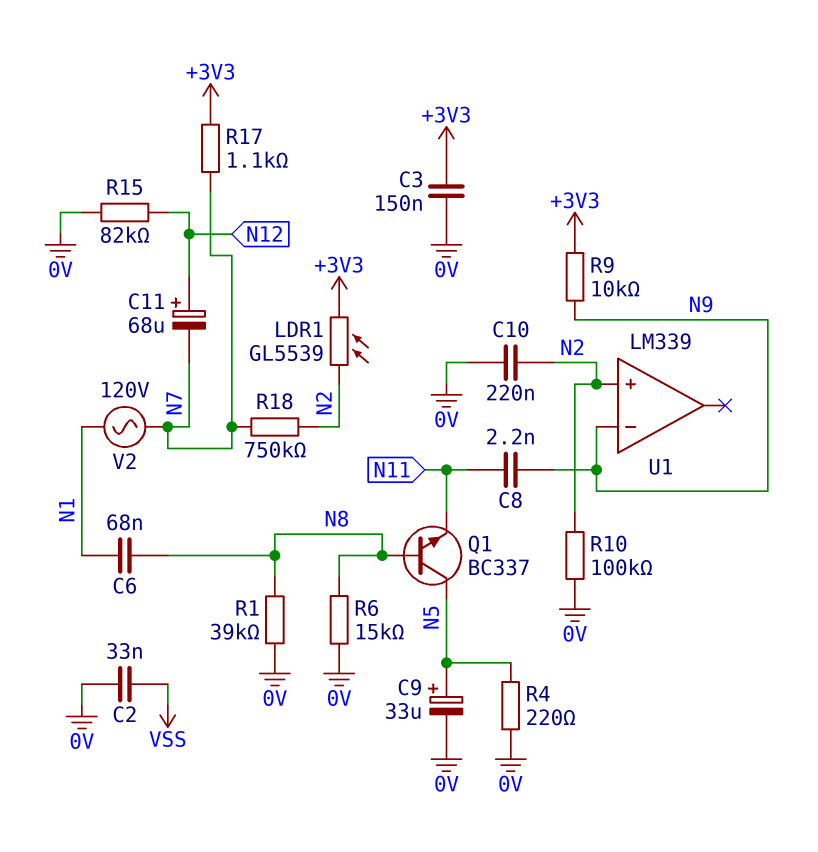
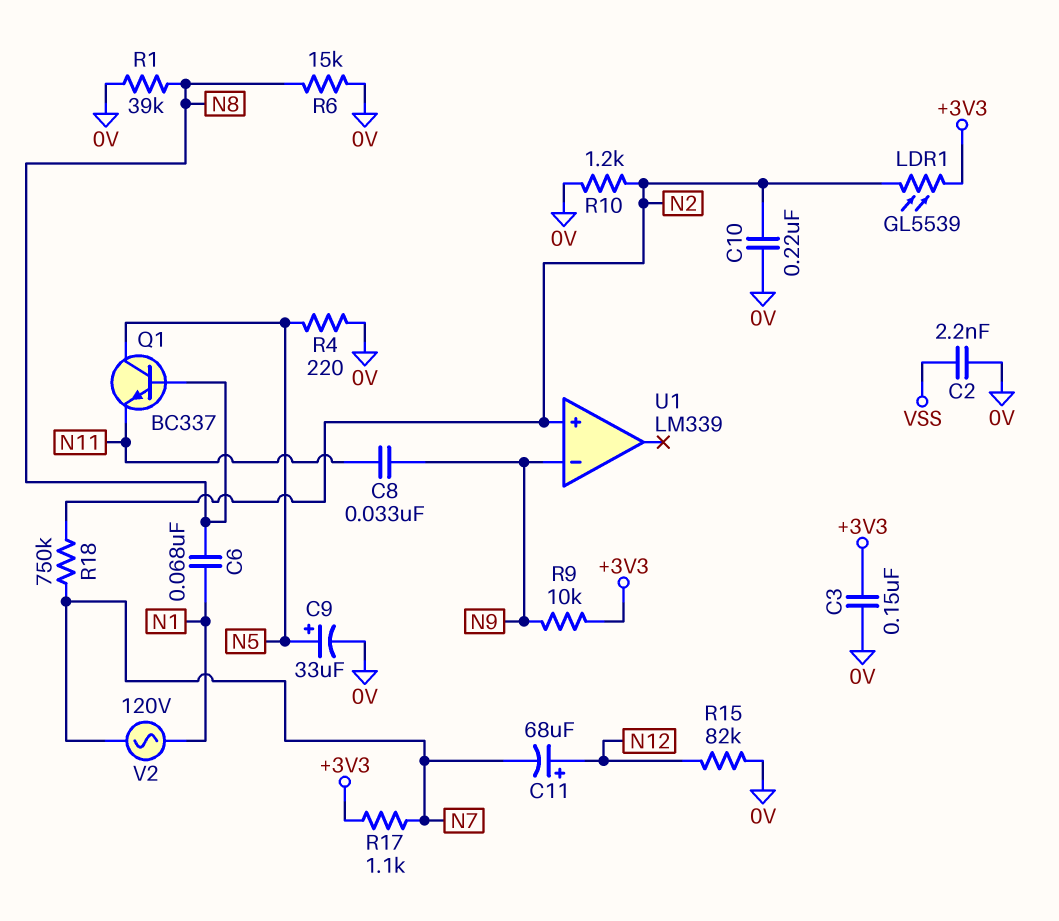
C2: 33nF (0V, VSS) -> 2.2nF (0V, VSS)
C8: 2.2nF (N9, N11) -> 33nF (N9, N11)
R10: 100k (0V, N2) -> 1.2k (0V, N2)

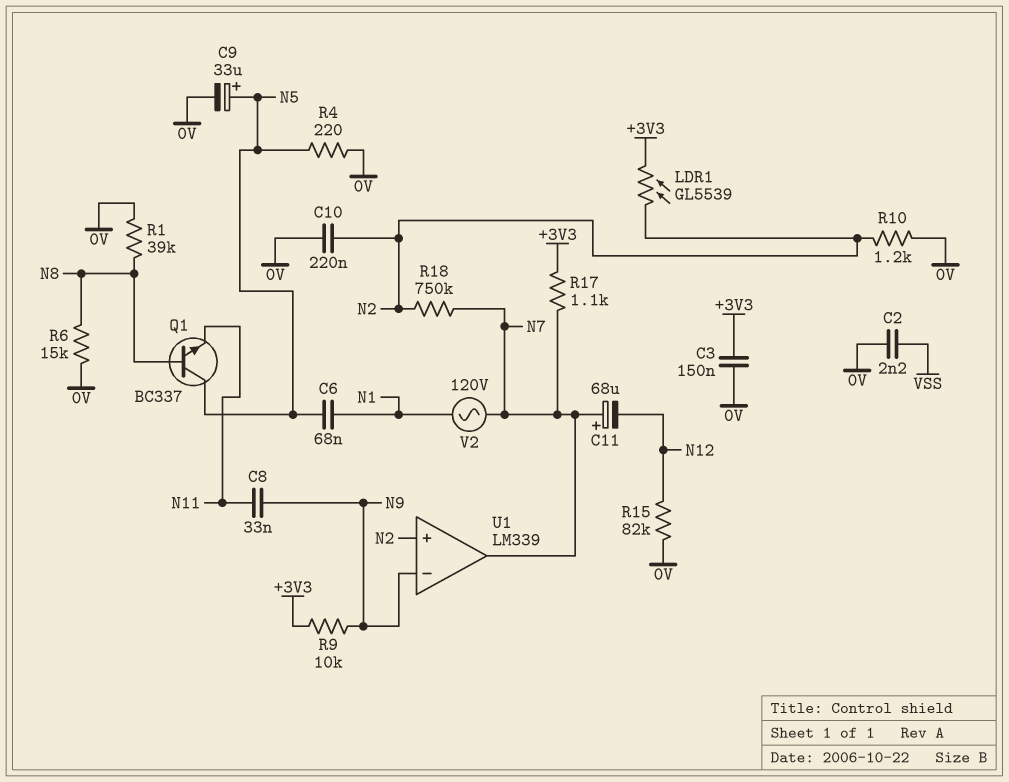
C6: 68nF (N1, N8) -> 68nF (N1, N5)
C11: 68uF (plus N12, minus N7) -> 68uF (plus N7, minus N12)
U1 pin out: none -> N7

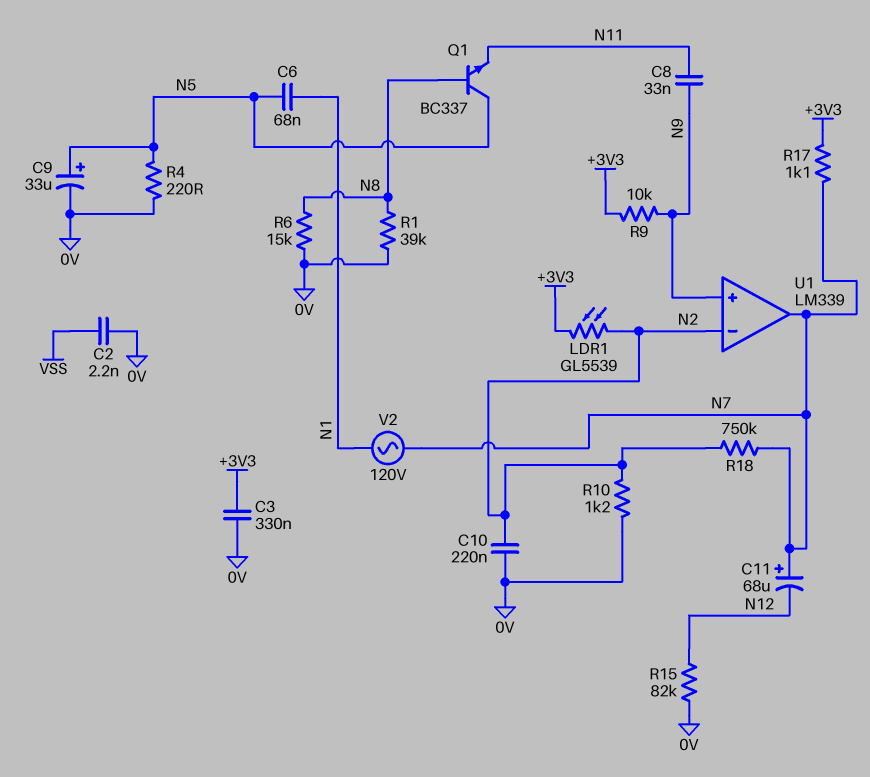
C3: 150nF (+3V3, 0V) -> 330nF (+3V3, 0V)
U1 pin in+: N2 -> N9
U1 pin in-: N9 -> N2

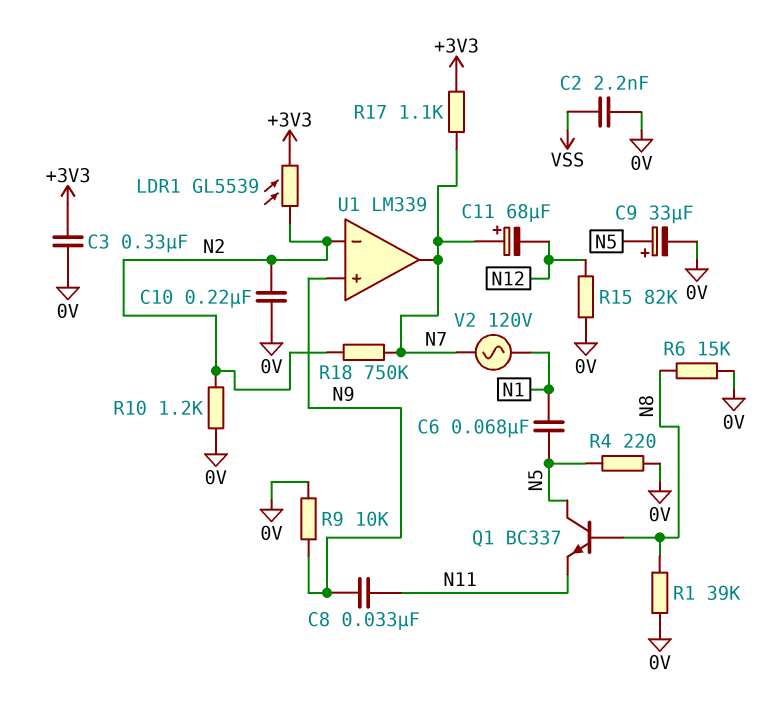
R9: 10k (+3V3, N9) -> 10k (0V, N9)

